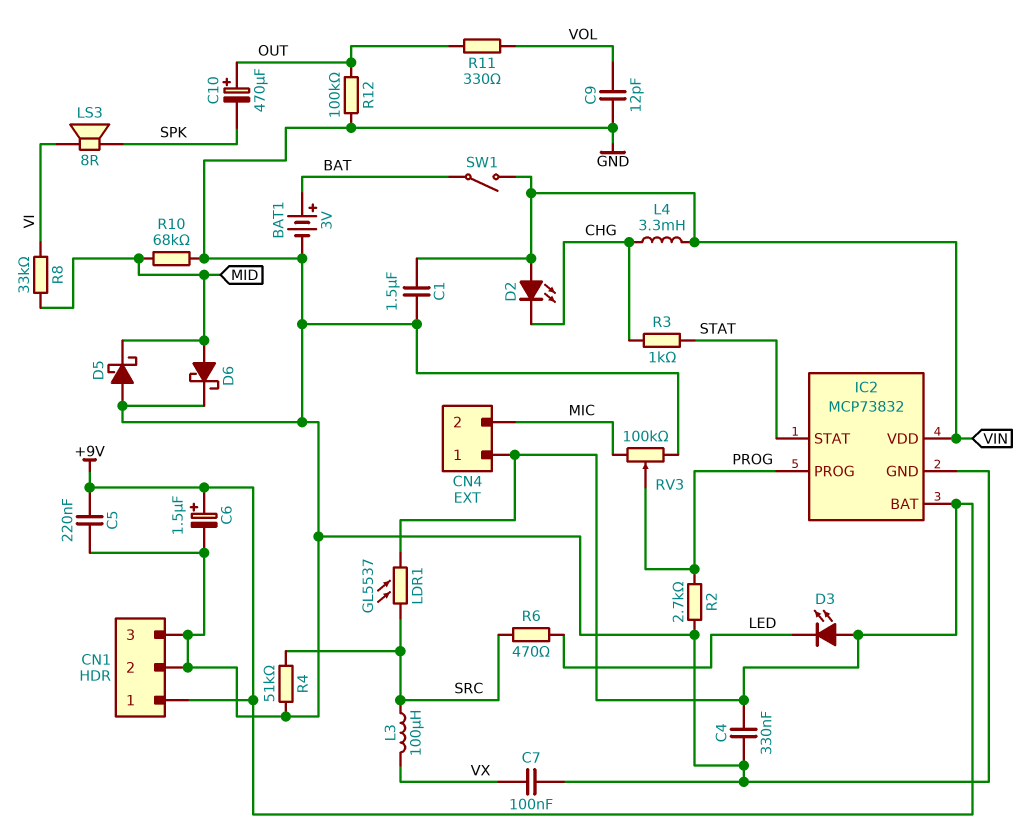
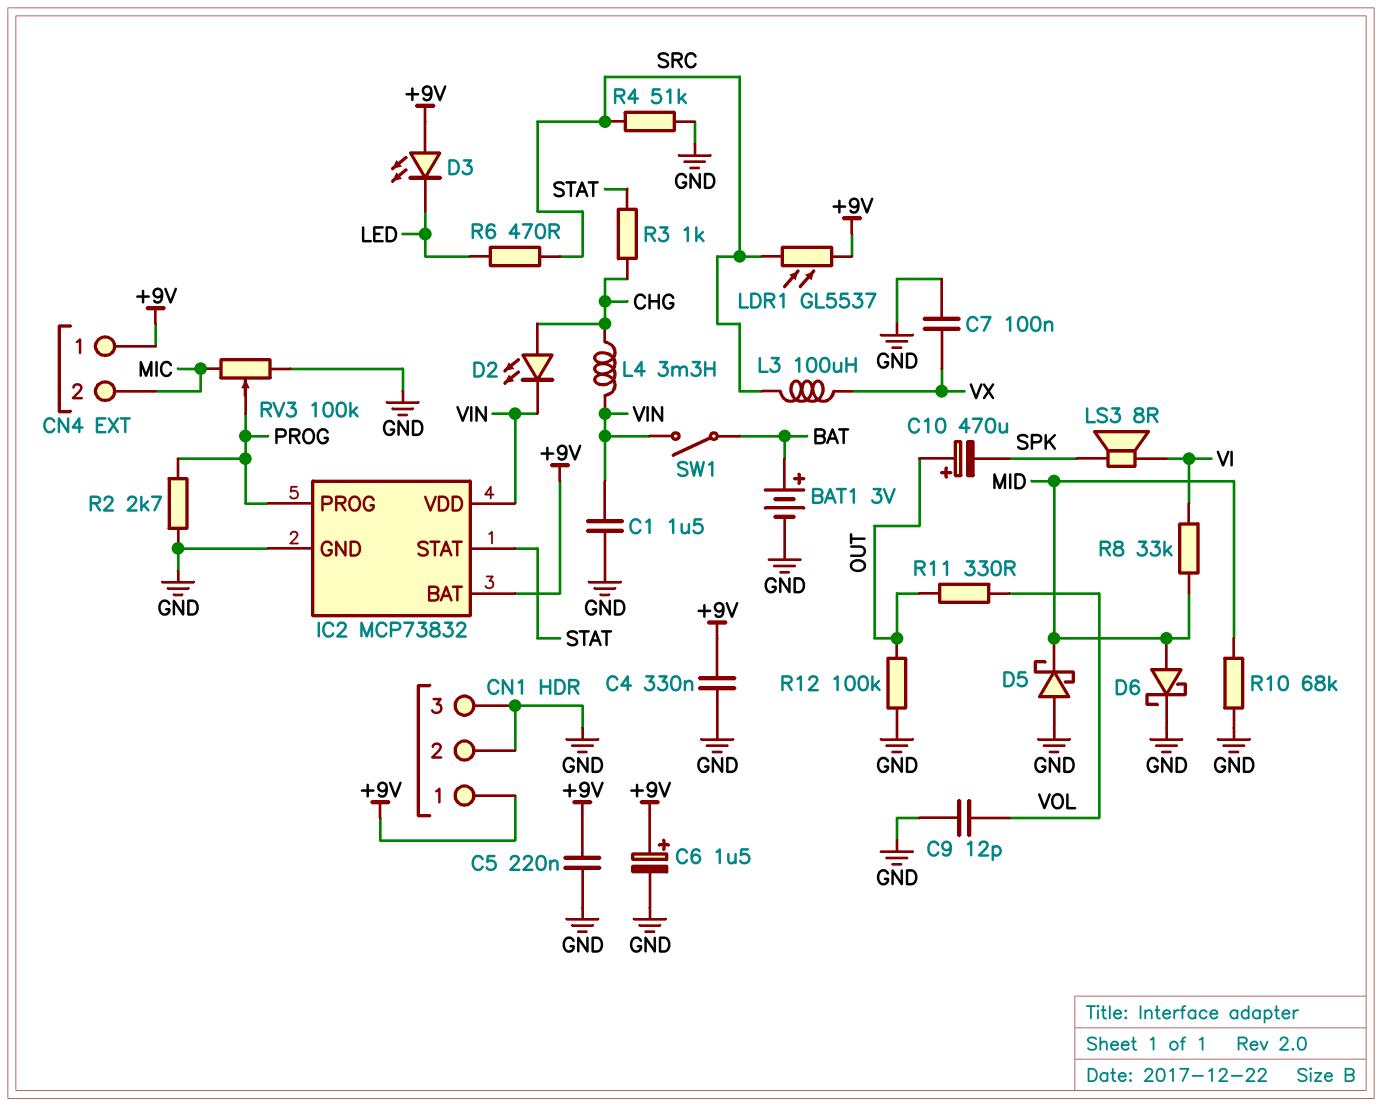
D2: LED (A VIN, K CHG) -> LED (A CHG, K VIN)

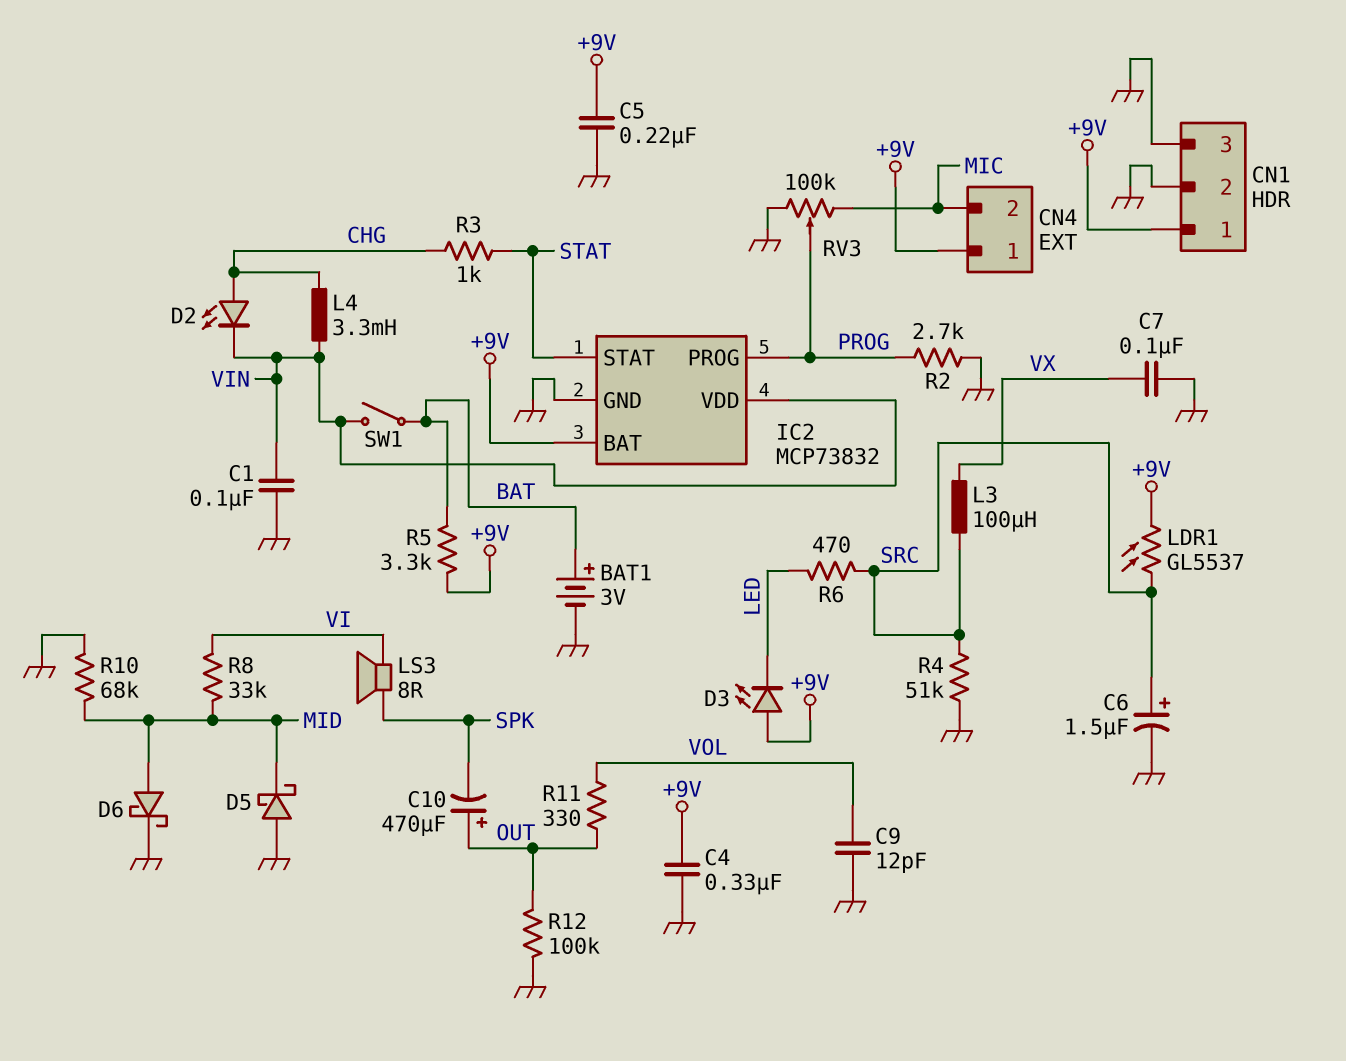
C1: 1.5uF (GND, VIN) -> 100nF (GND, VIN)
C6: 1.5uF (plus +9V, minus GND) -> 1.5uF (plus SRC, minus GND)
R5: none -> 3.3k (+9V, BAT)

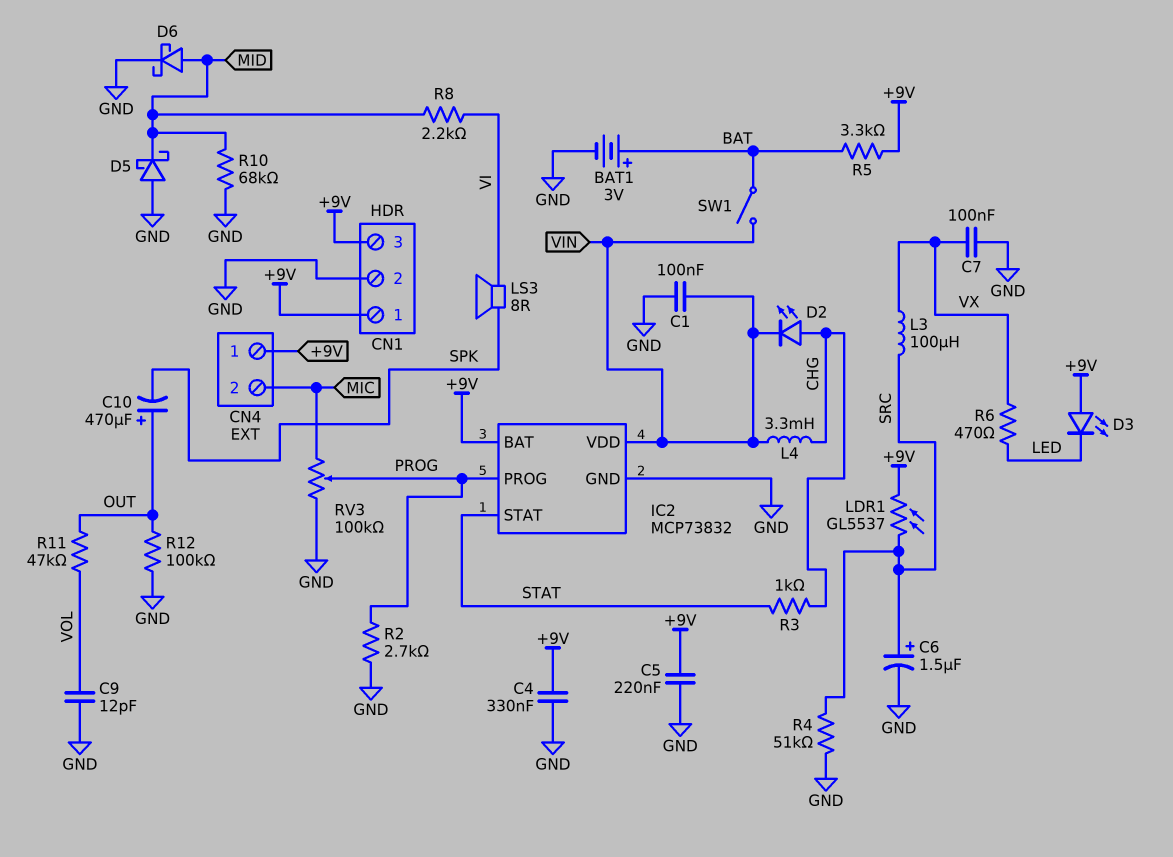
CN1 pin 3: GND -> +9V
R6: 470 (LED, SRC) -> 470 (LED, VX)
R8: 33k (MID, VI) -> 2.2k (MID, VI)
R11: 330 (OUT, VOL) -> 47k (OUT, VOL)

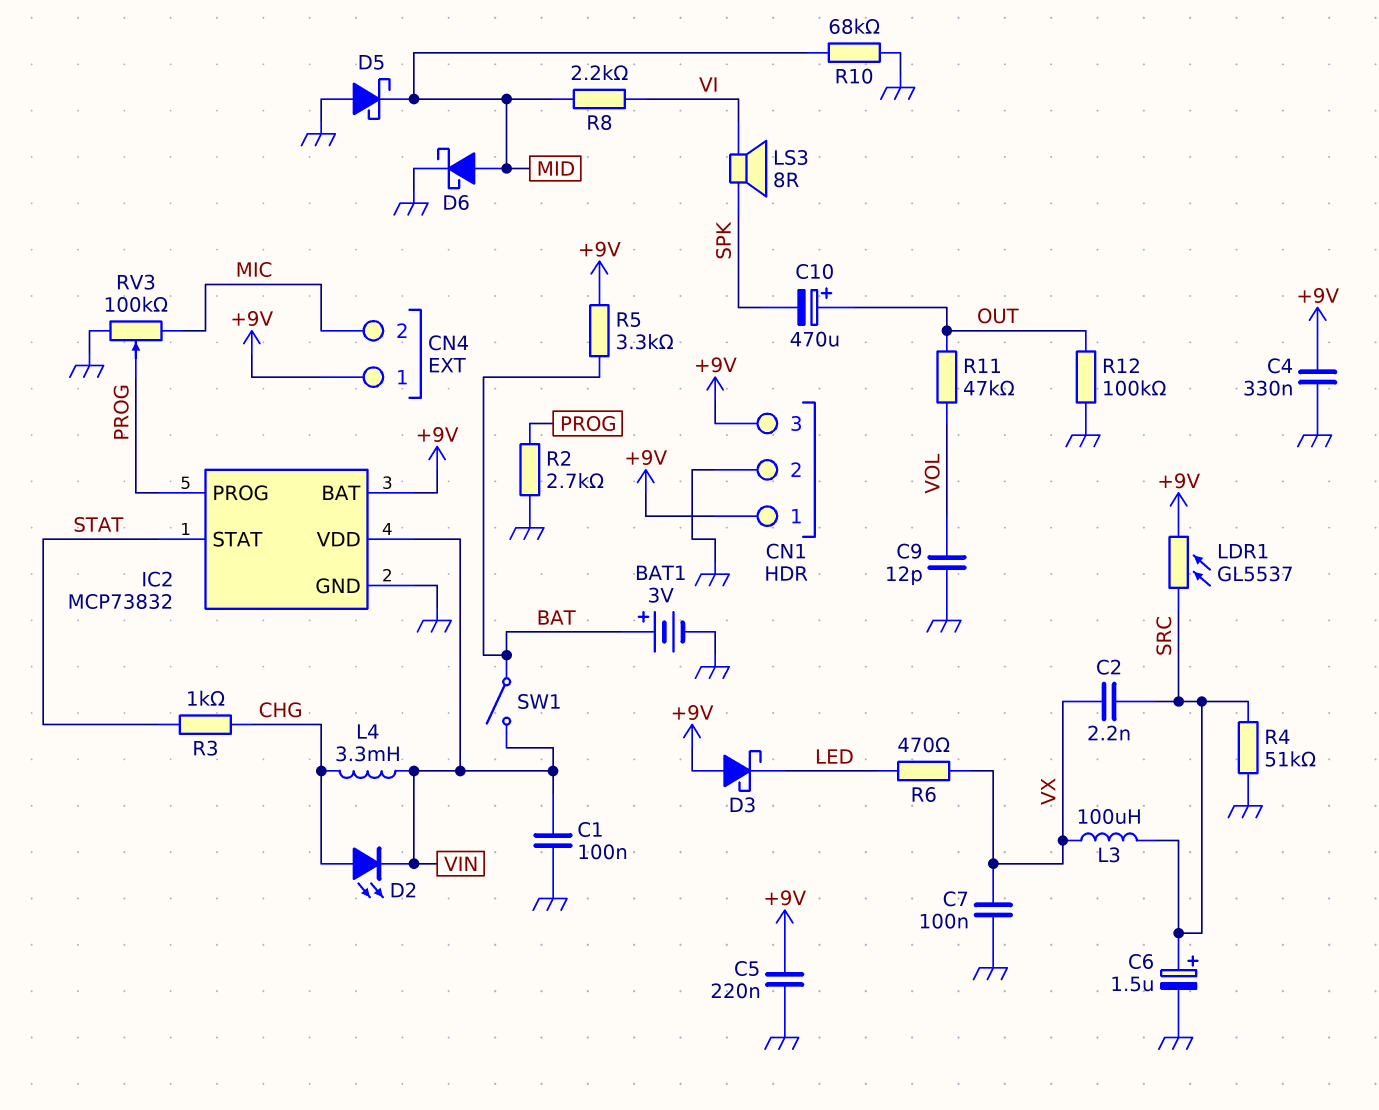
C2: none -> 2.2nF (SRC, VX)
D3: LED (A +9V, K LED) -> schottky (A +9V, K LED)

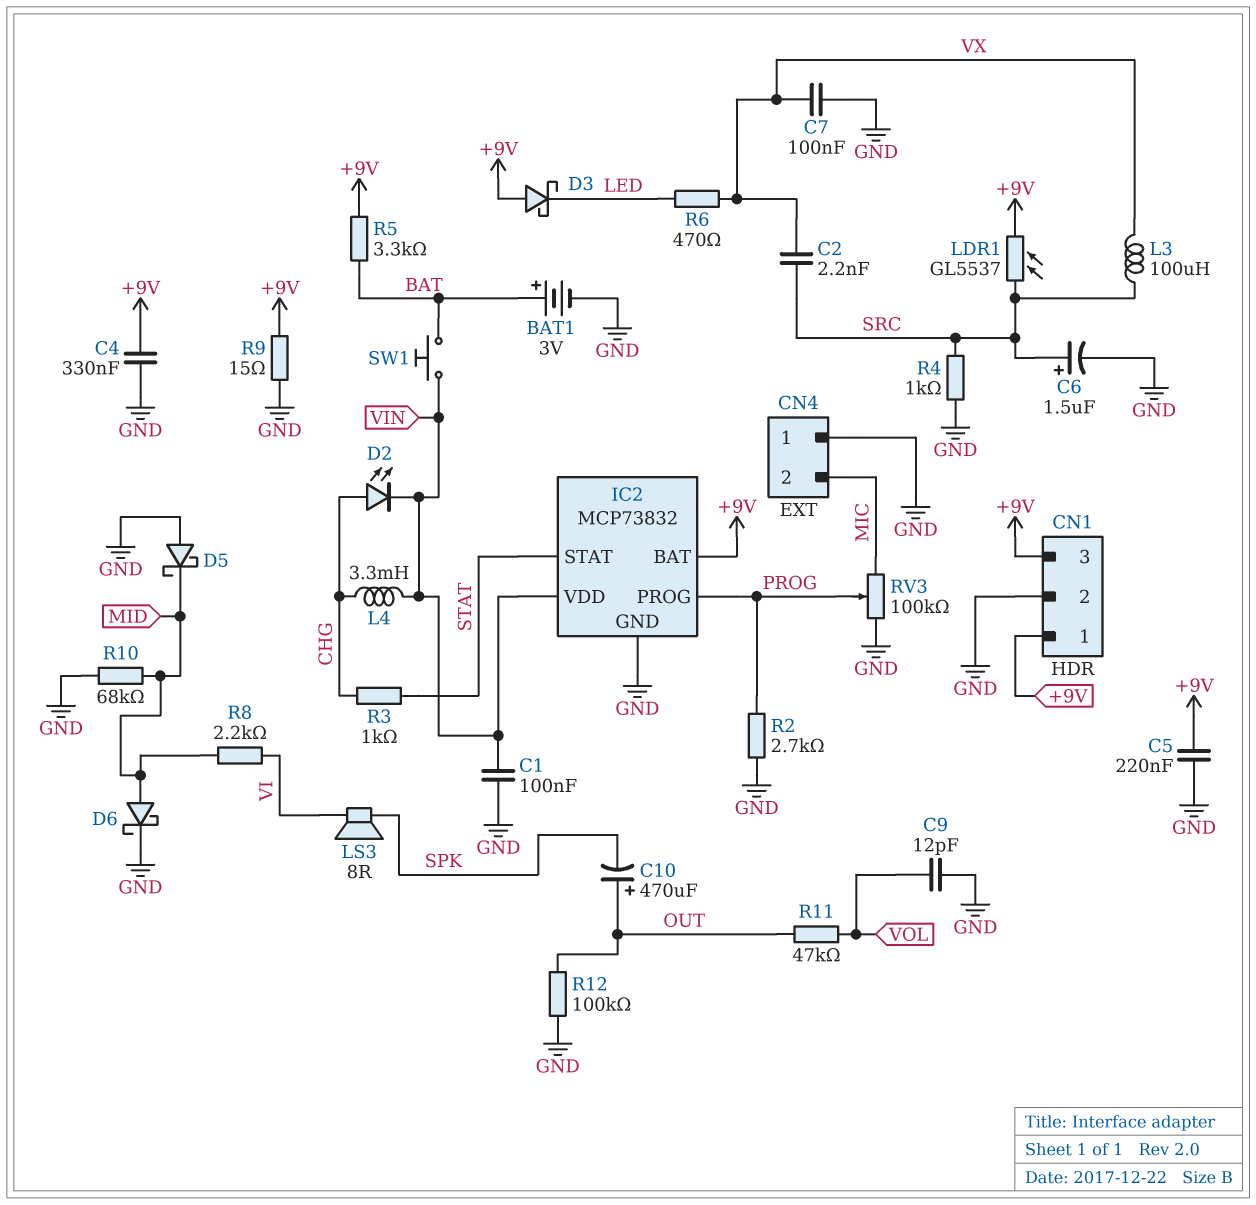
CN4 pin 1: +9V -> GND
R4: 51k (GND, SRC) -> 1k (GND, SRC)
R9: none -> 15 (+9V, GND)
SW1: switch (BAT, VIN) -> button (BAT, VIN)

